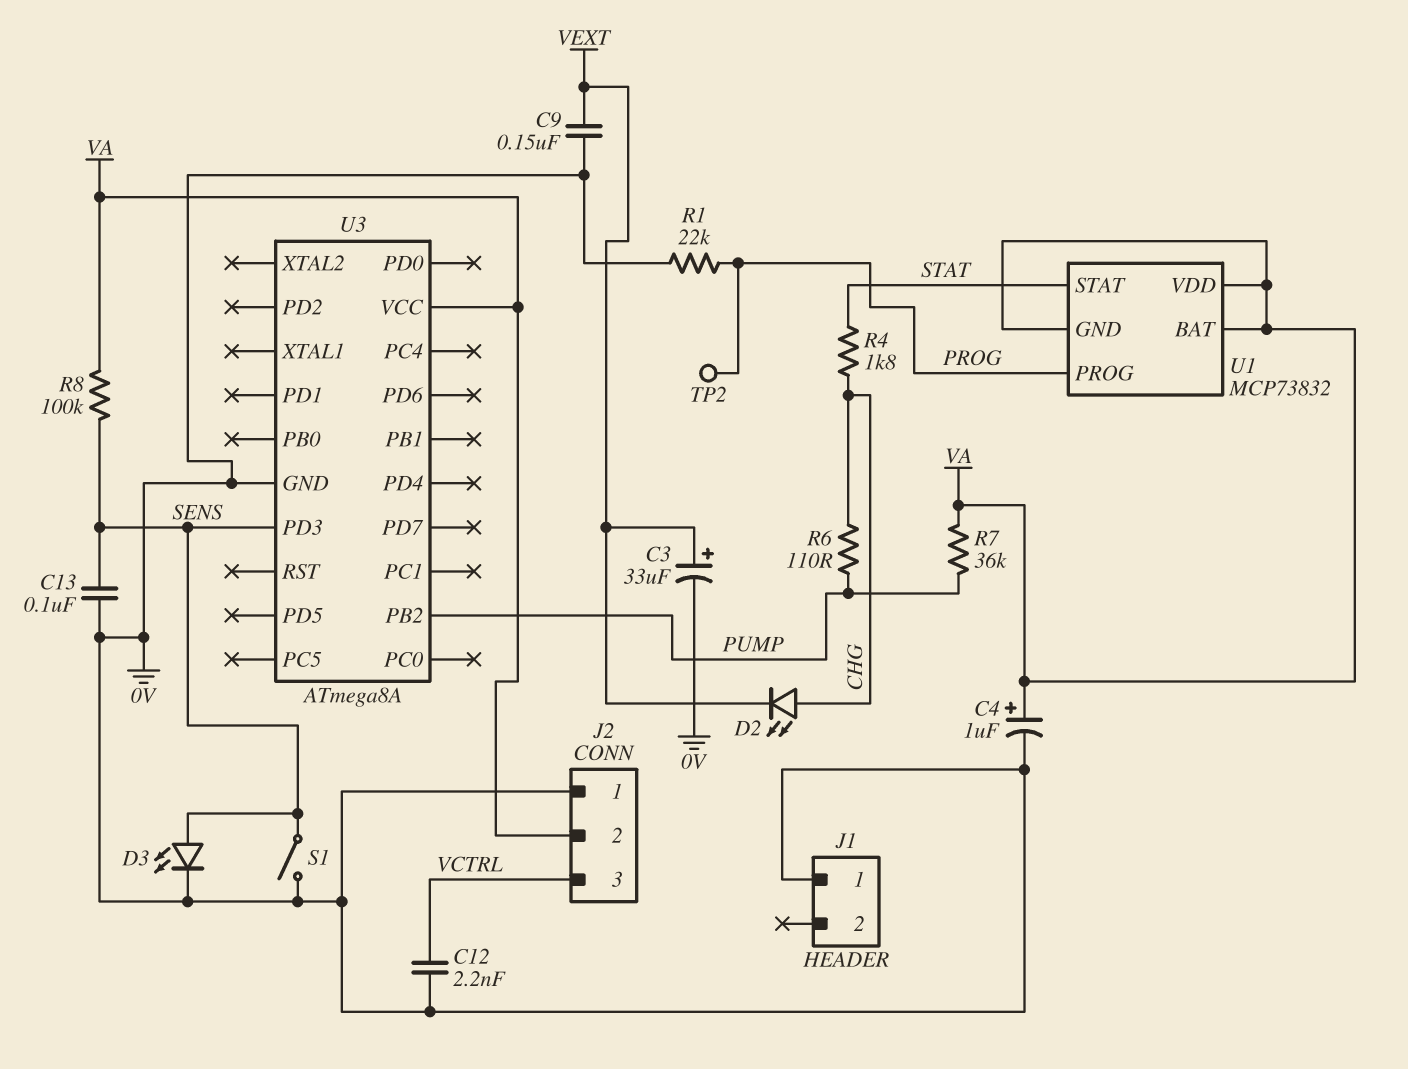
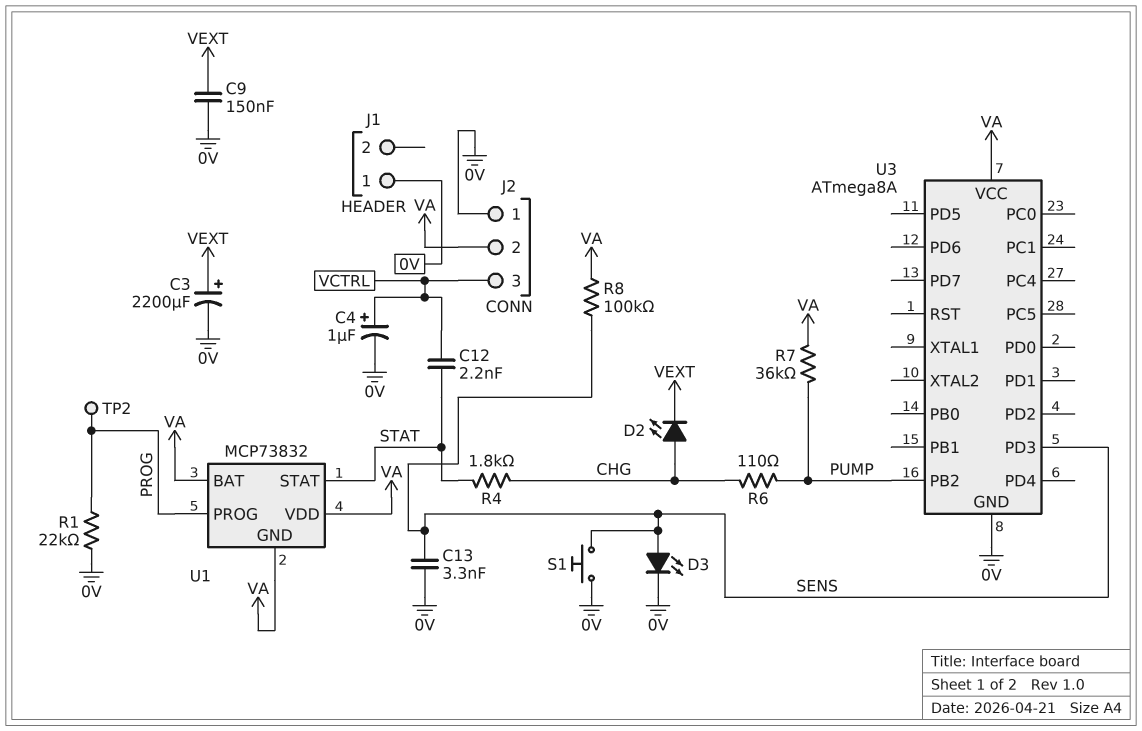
C3: 33uF (plus VEXT, minus 0V) -> 2200uF (plus VEXT, minus 0V)
C4: 1uF (plus VA, minus 0V) -> 1uF (plus VCTRL, minus 0V)
C12: 2.2nF (0V, VCTRL) -> 2.2nF (STAT, VCTRL)
C13: 100nF (0V, SENS) -> 3.3nF (0V, SENS)
S1: switch (0V, SENS) -> button (0V, SENS)

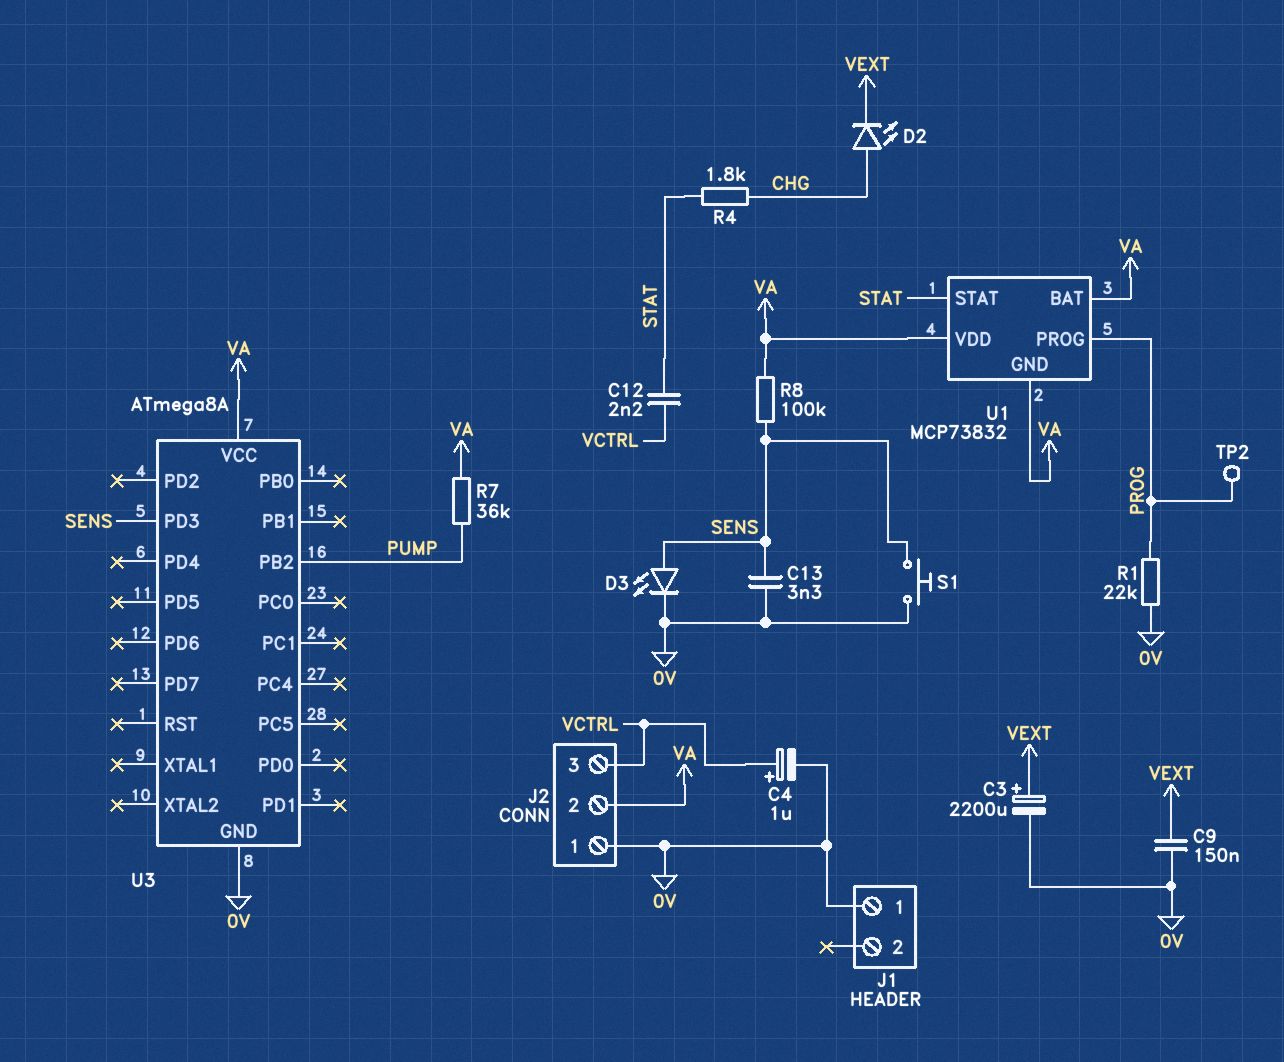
R6: 110 (CHG, PUMP) -> none

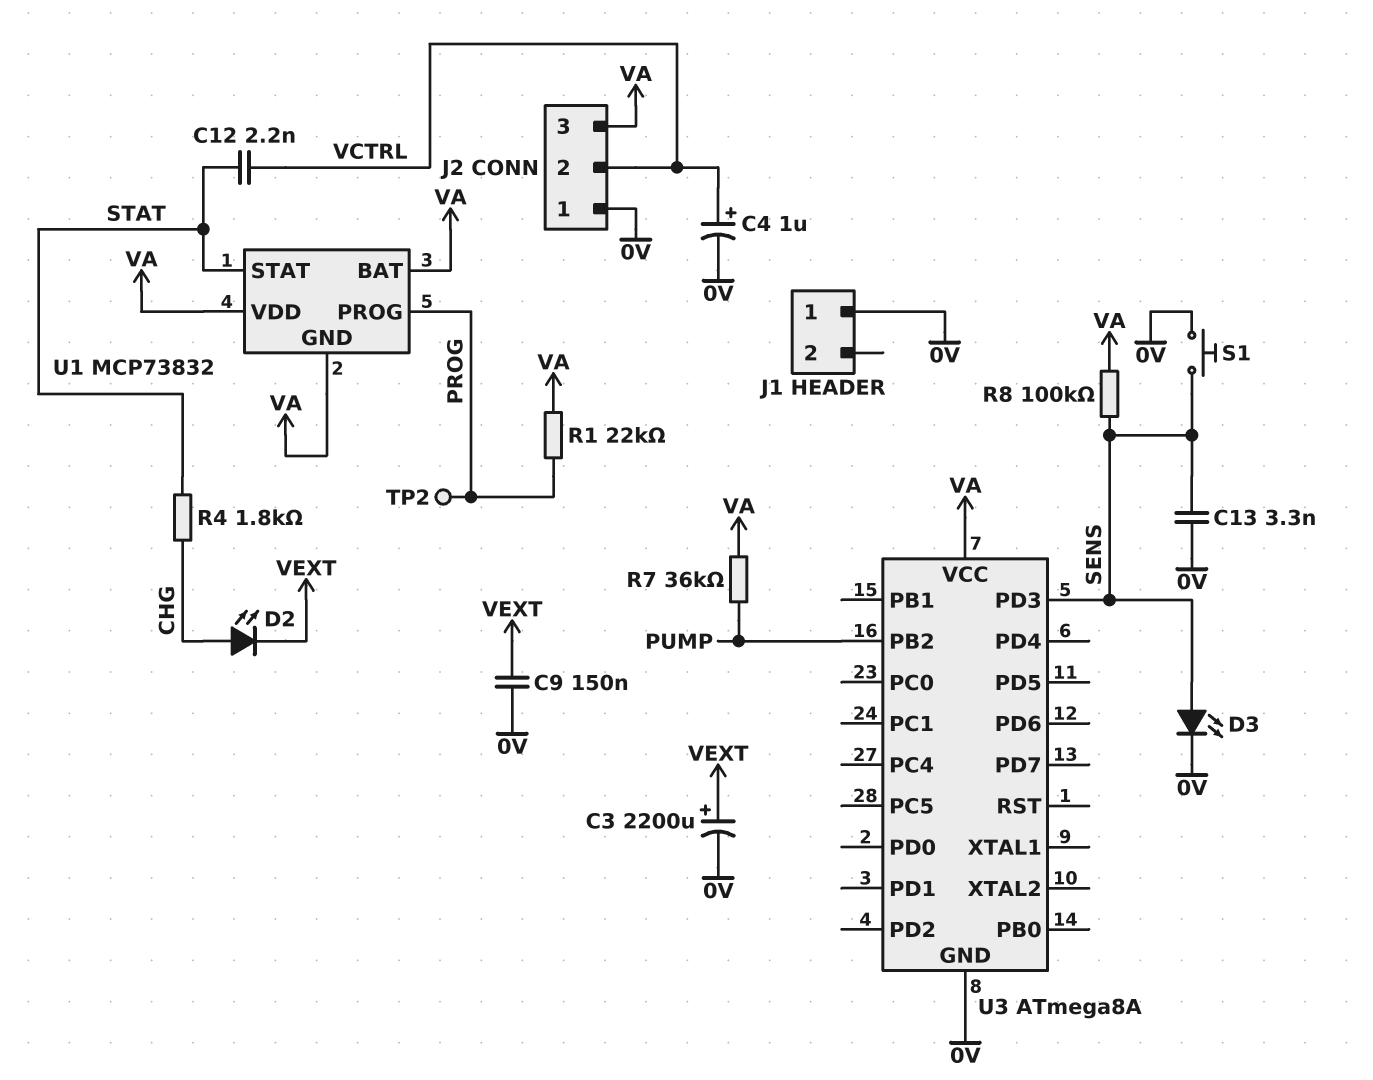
J2 pin 2: VA -> VCTRL
J2 pin 3: VCTRL -> VA
R1: 22k (0V, PROG) -> 22k (PROG, VA)

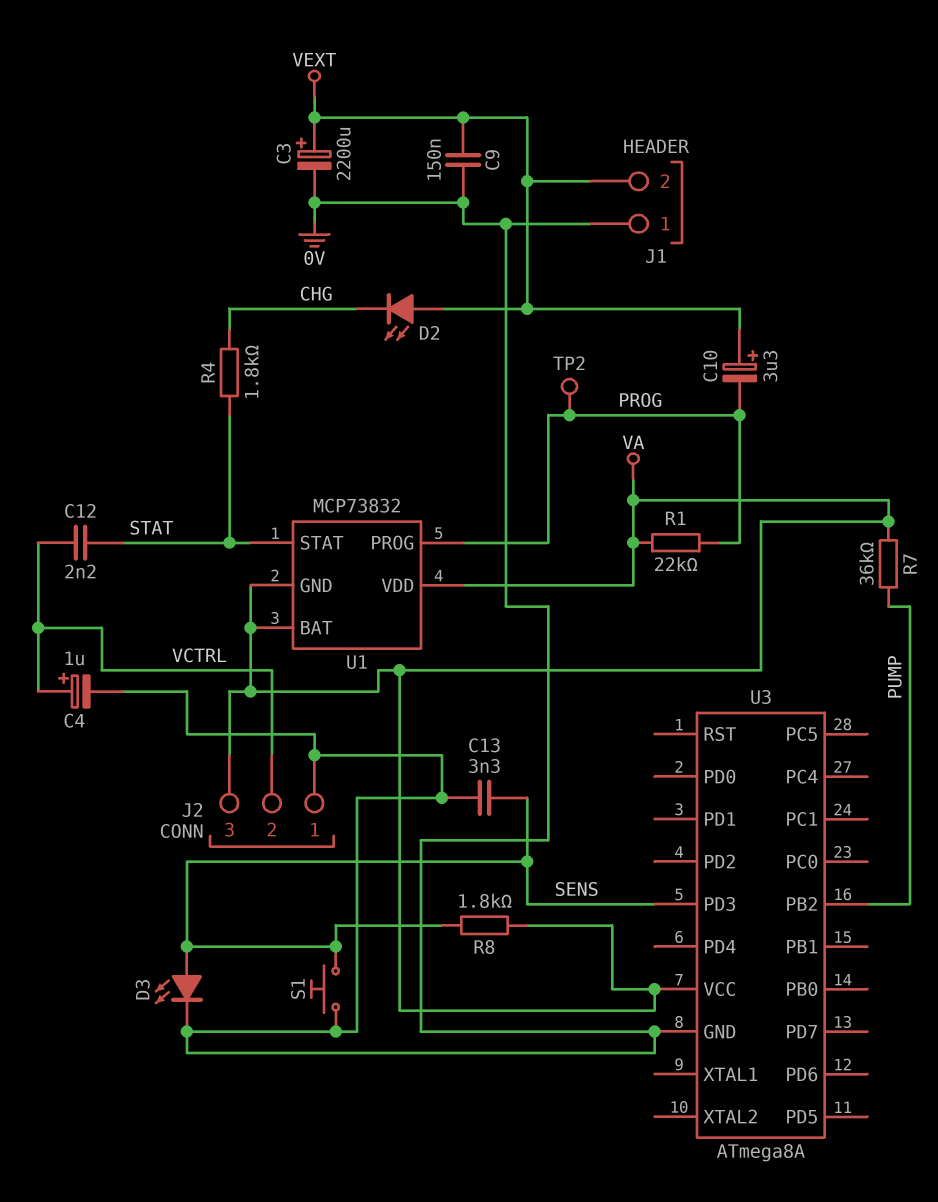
C10: none -> 3.3uF (plus VEXT, minus PROG)
D2: LED (A CHG, K VEXT) -> LED (A VEXT, K CHG)
J1 pin 2: none -> VEXT
R8: 100k (SENS, VA) -> 1.8k (SENS, VA)

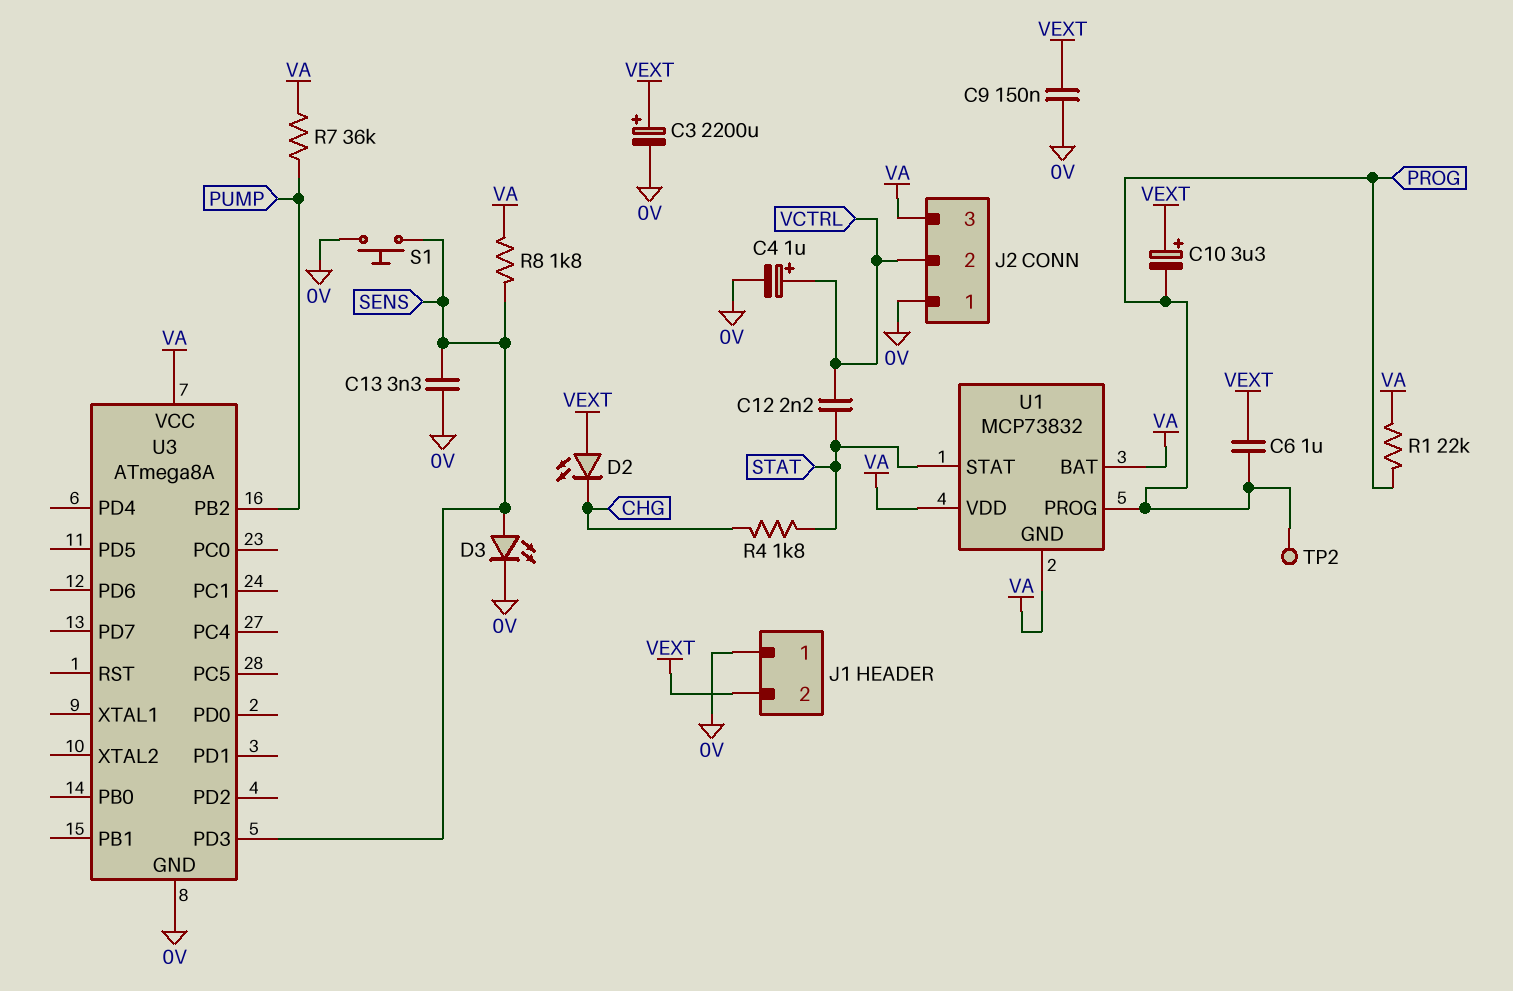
C6: none -> 1uF (PROG, VEXT)

